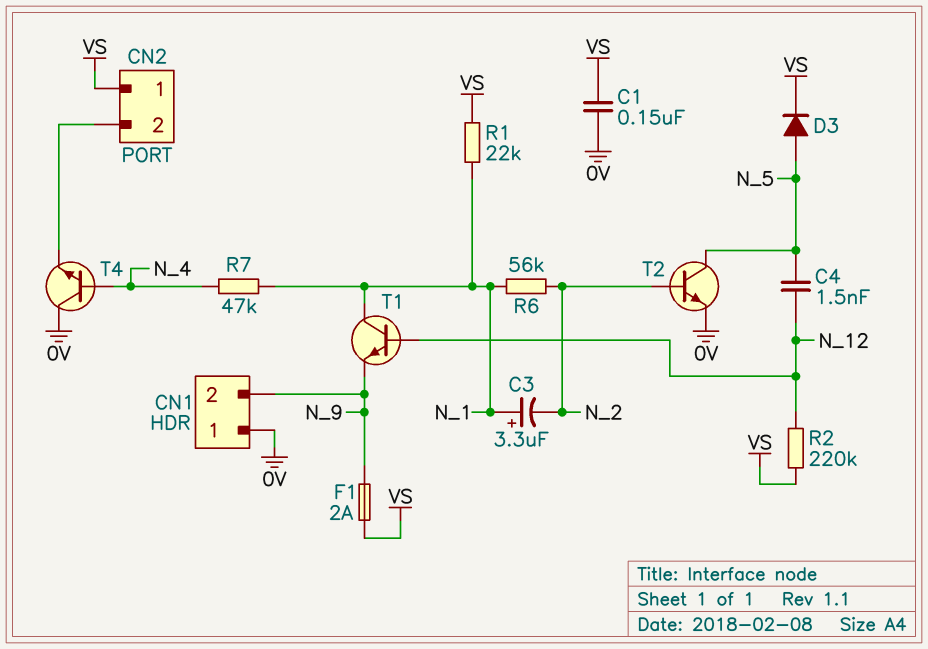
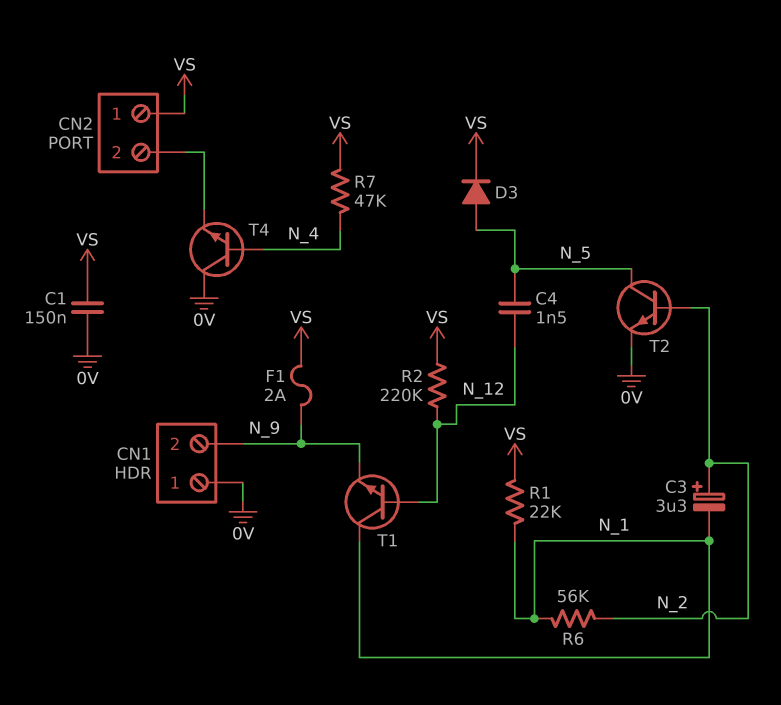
C3: 3.3uF (plus N_1, minus N_2) -> 3.3uF (plus N_2, minus N_1)
R7: 47k (N_1, N_4) -> 47k (N_4, VS)

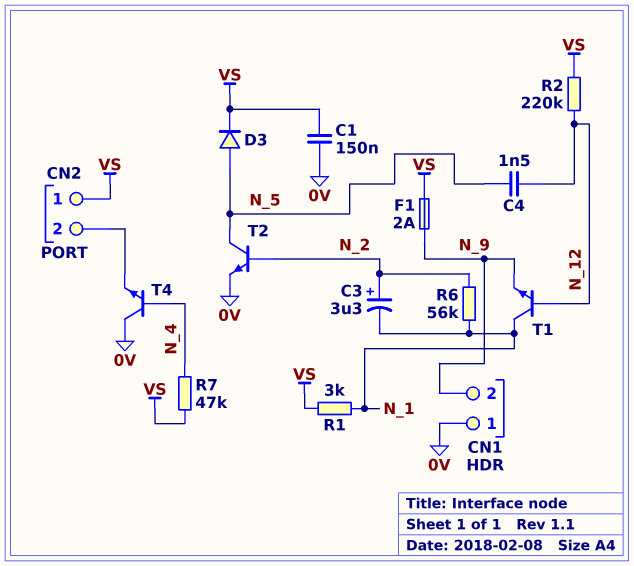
R1: 22k (N_1, VS) -> 3k (N_1, VS)

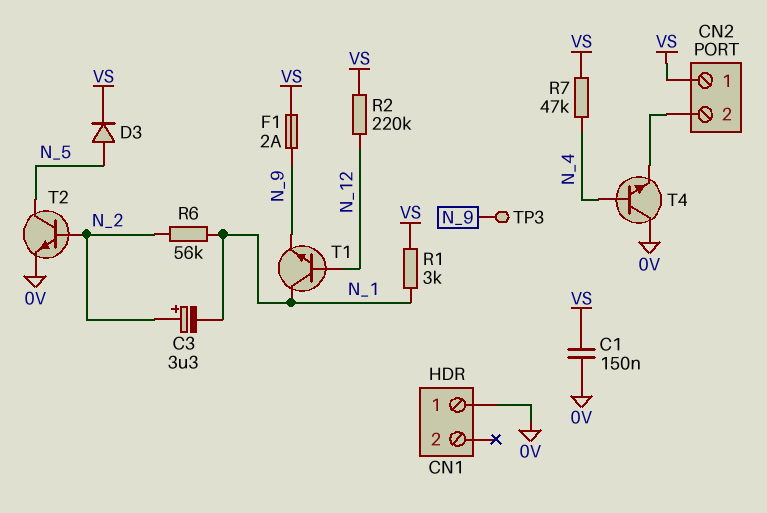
C4: 1.5nF (N_5, N_12) -> none
CN1 pin 2: N_9 -> none
TP3: none -> test point (N_9)

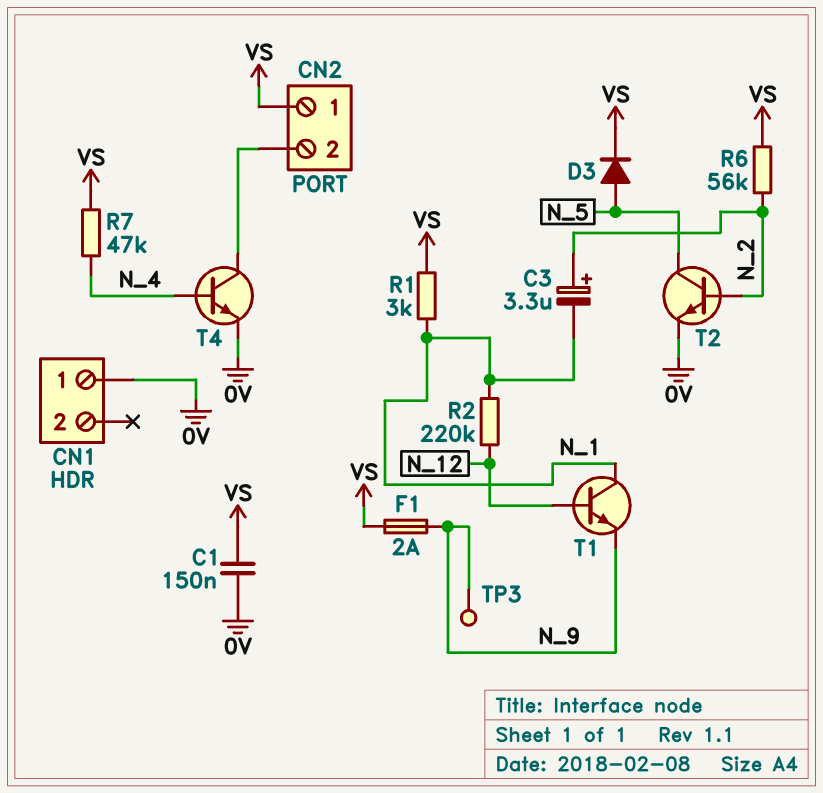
R2: 220k (N_12, VS) -> 220k (N_1, N_12)
R6: 56k (N_1, N_2) -> 56k (N_2, VS)
T4: NPN (B N_4, C 0V, E CN2/2) -> NPN (B N_4, C CN2/2, E 0V)

